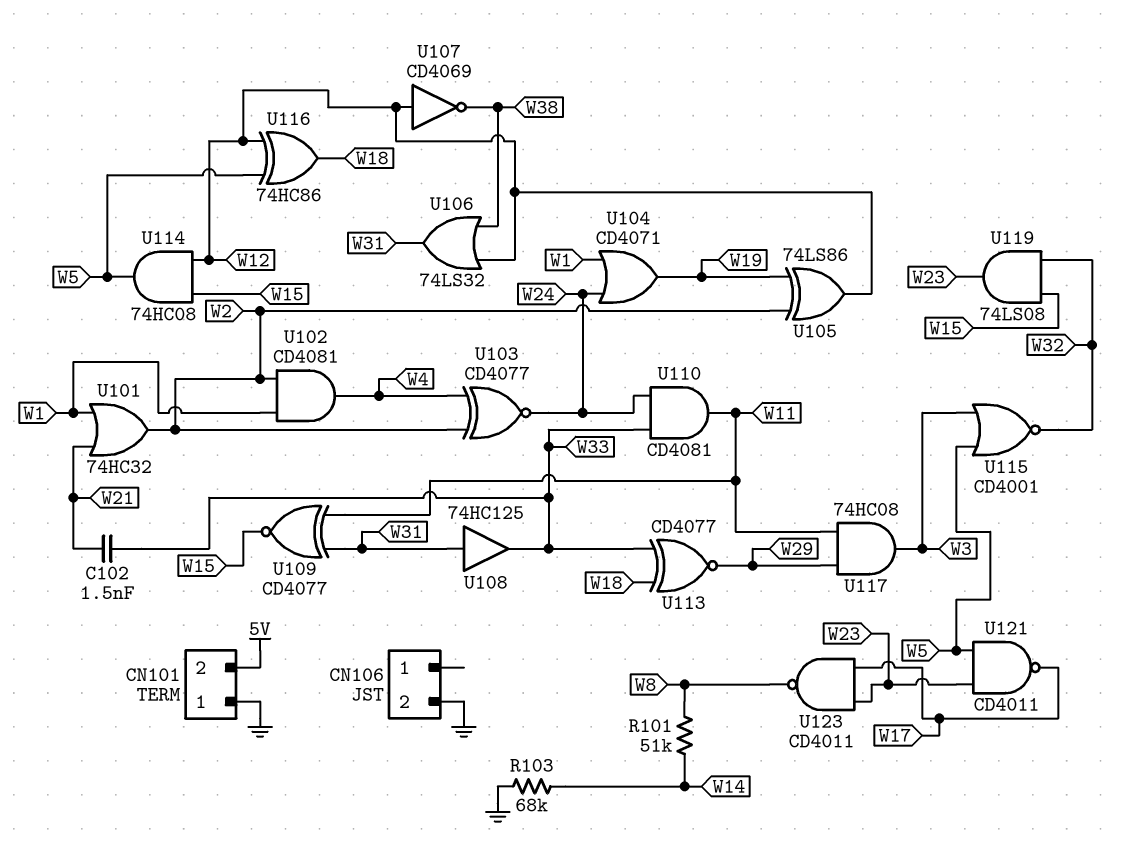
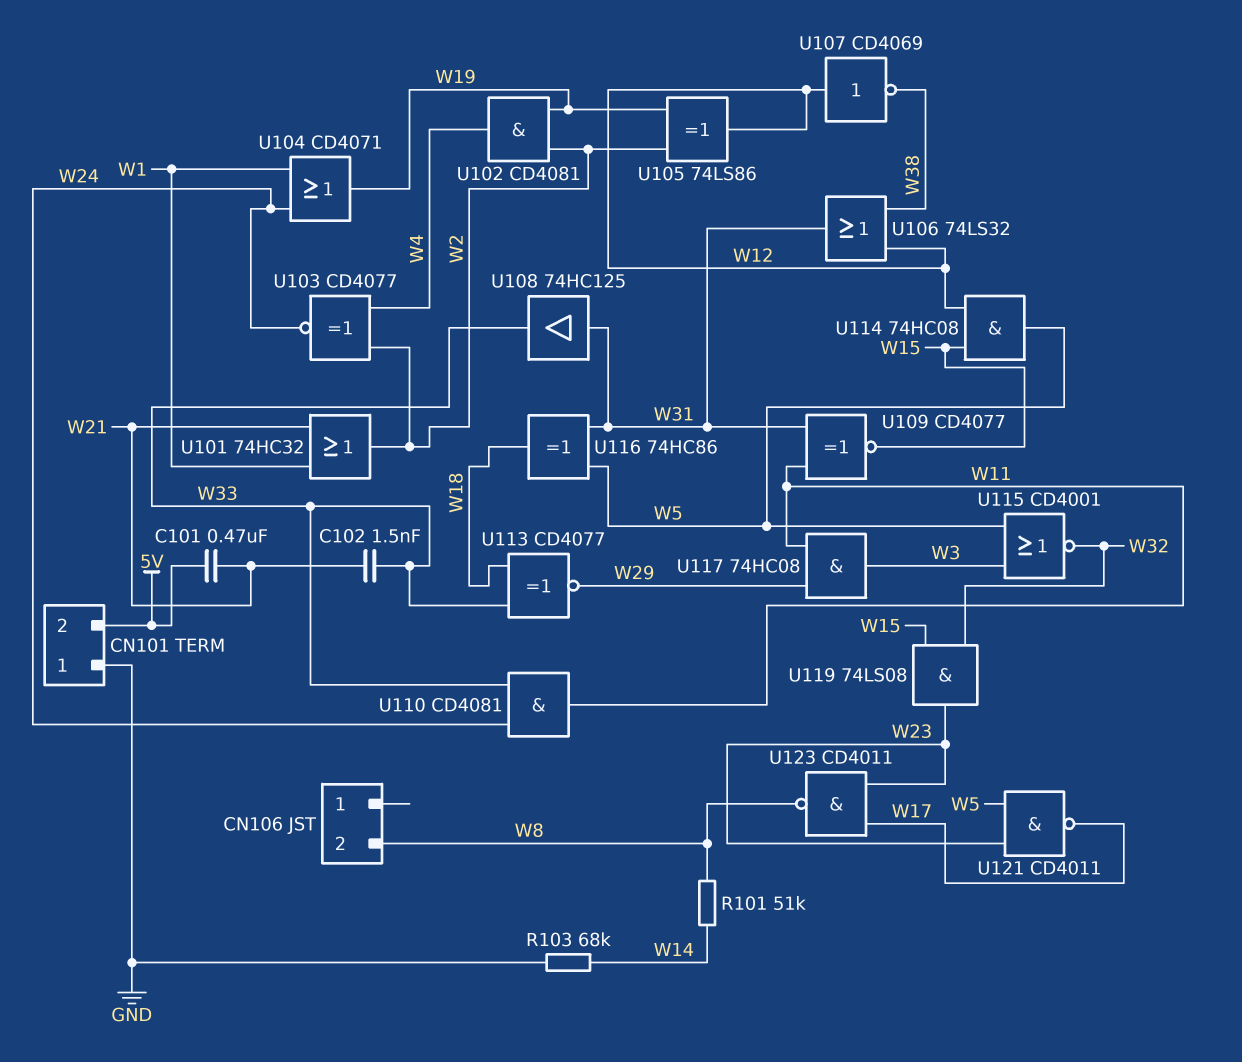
C101: none -> 470nF (5V, W21)
CN106 pin 2: GND -> W8
U102: AND CD4081 (in W1, in W2, out W4) -> AND CD4081 (in W2, in W19, out W4)
U116: XOR 74HC86 (in W5, in W12, out W18) -> XOR 74HC86 (in W5, in W31, out W18)

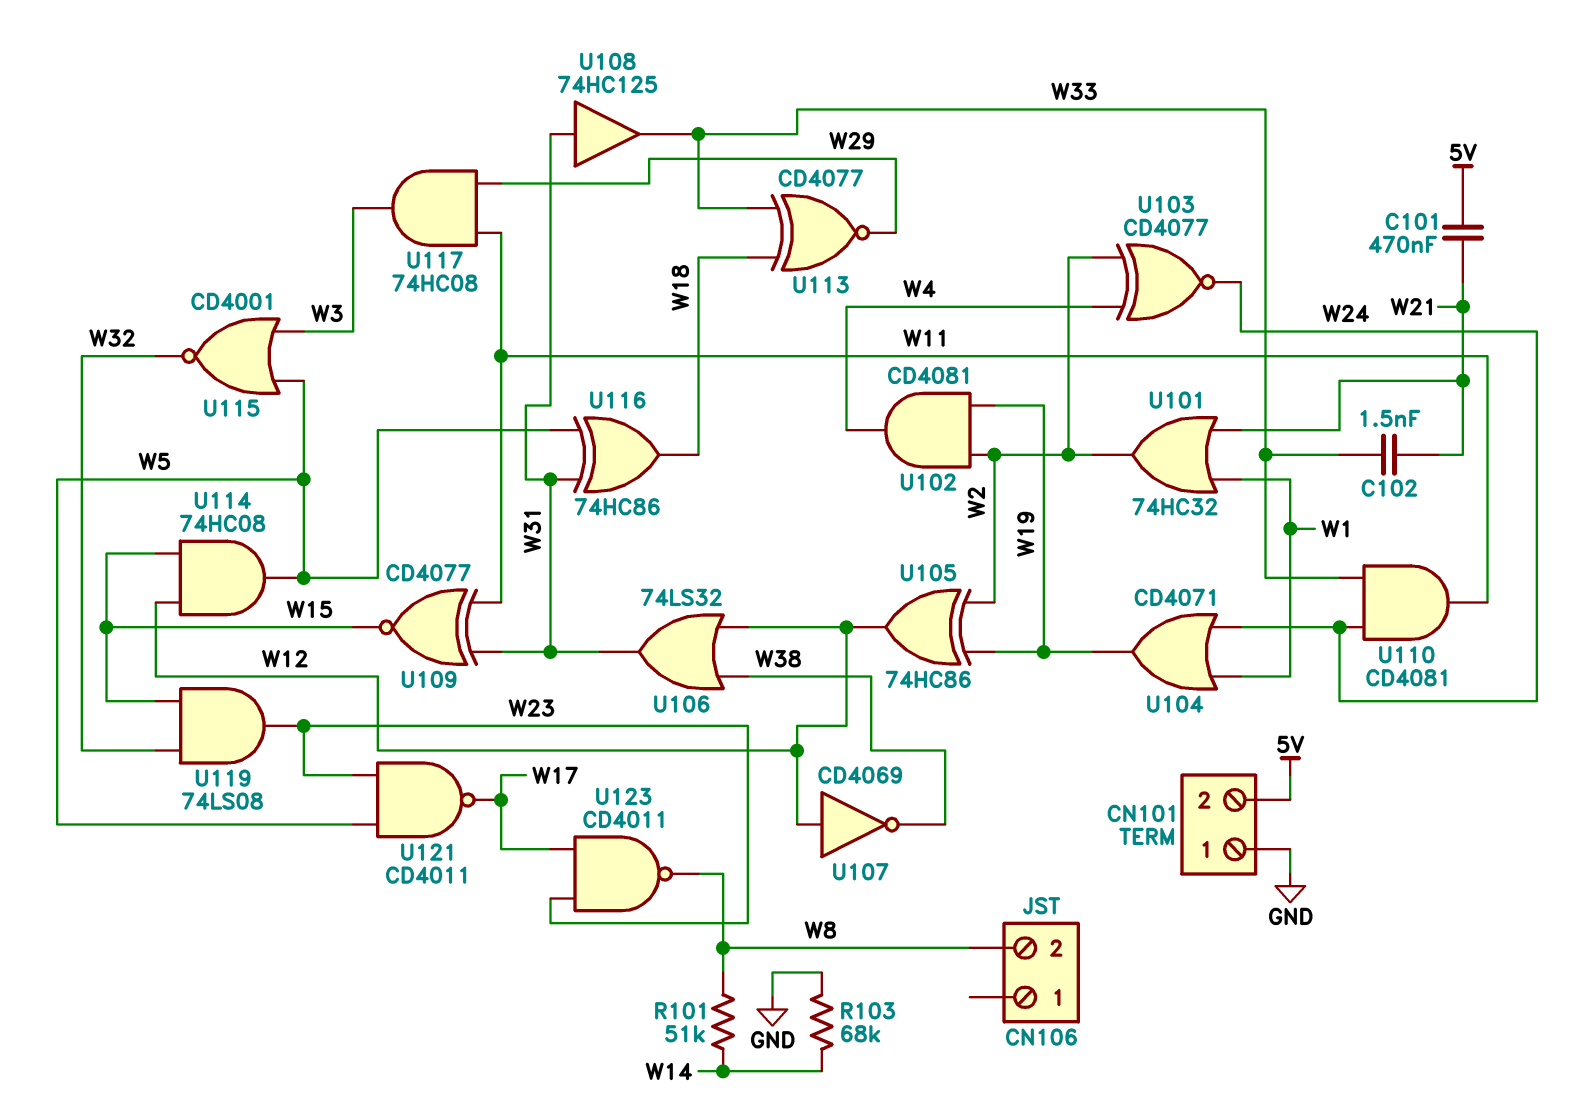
U105: XOR 74LS86 (in W2, in W19, out W12) -> XOR 74HC86 (in W2, in W19, out W12)

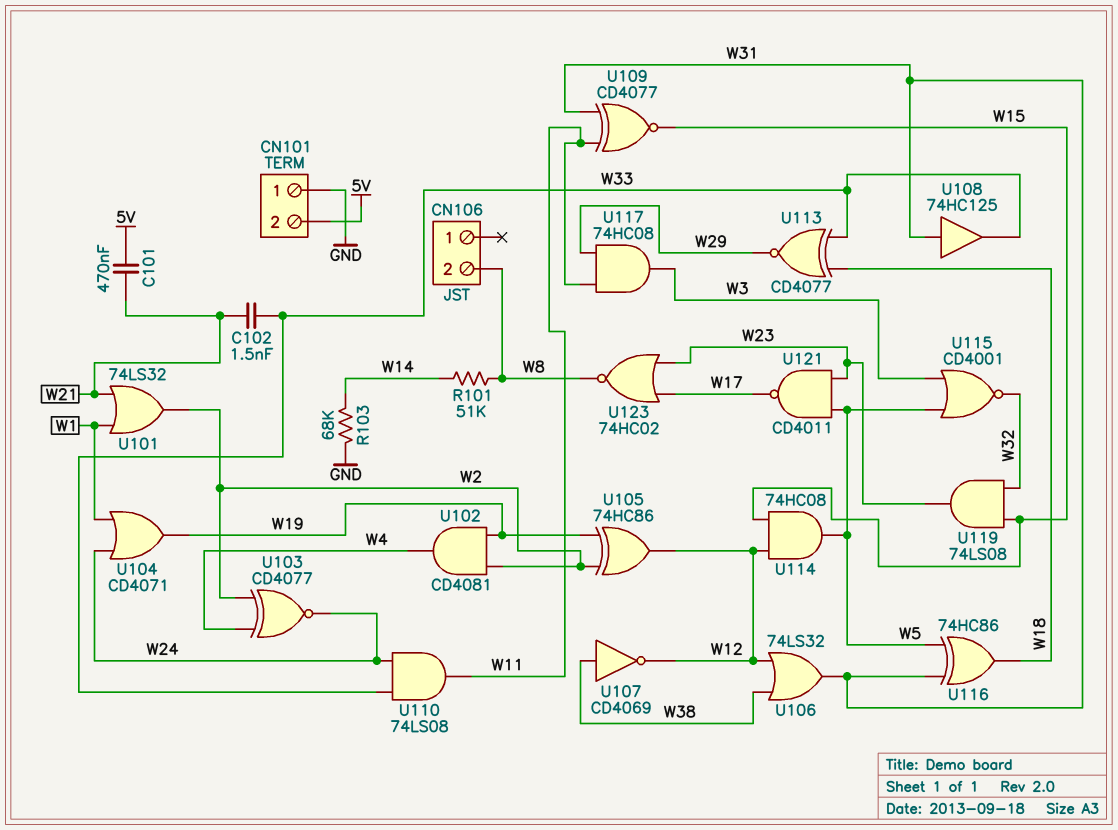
U101: OR 74HC32 (in W1, in W21, out W2) -> OR 74LS32 (in W1, in W21, out W2)
U107: NOT CD4069 (in W12, out W38) -> NOT CD4069 (in W38, out W12)
U110: AND CD4081 (in W24, in W33, out W11) -> AND 74LS08 (in W24, in W33, out W11)
U123: NAND CD4011 (in W17, in W23, out W8) -> NOR 74HC02 (in W17, in W23, out W8)

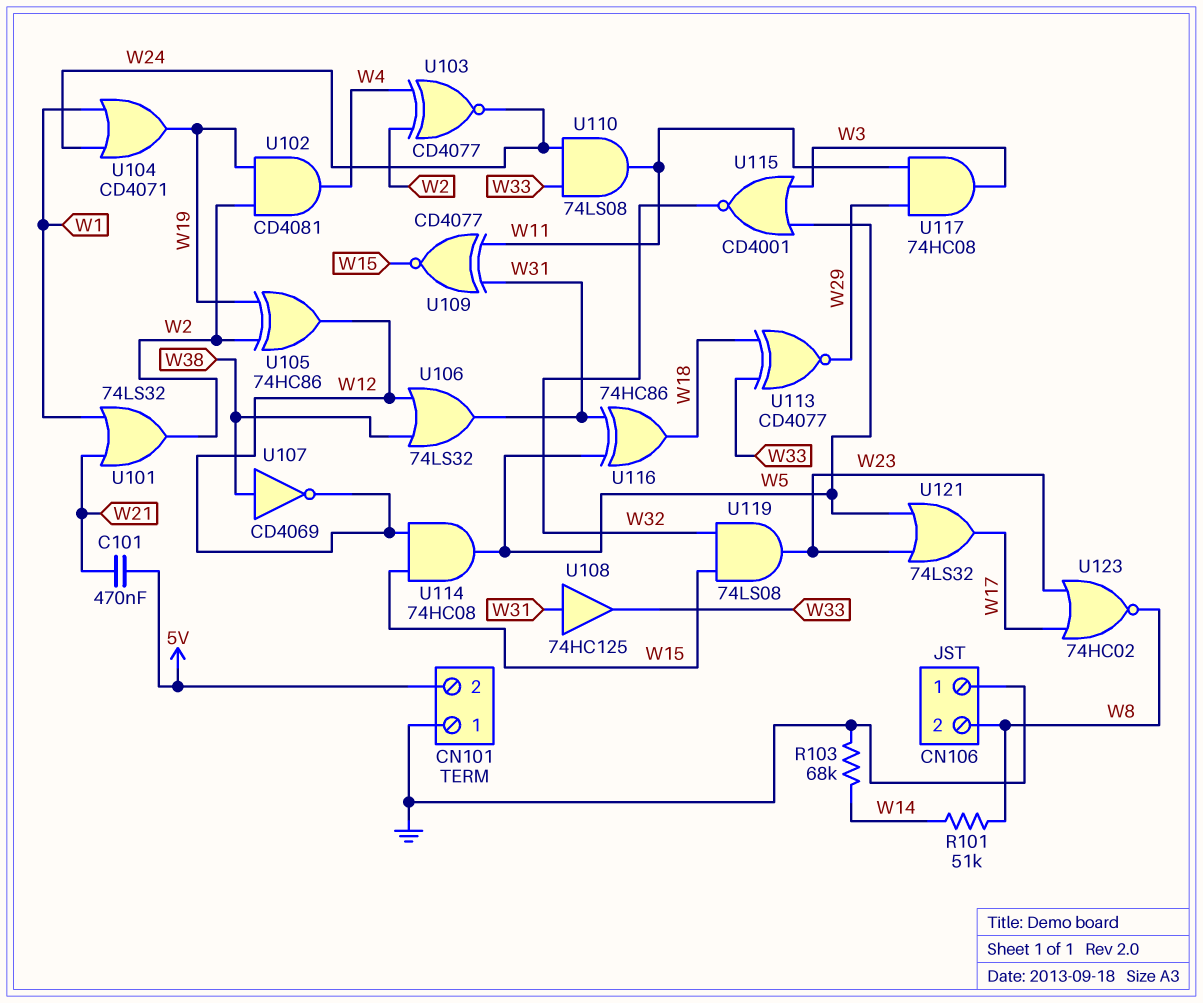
C102: 1.5nF (W21, W33) -> none
CN106 pin 1: none -> GND
U121: NAND CD4011 (in W5, in W23, out W17) -> OR 74LS32 (in W5, in W23, out W17)

